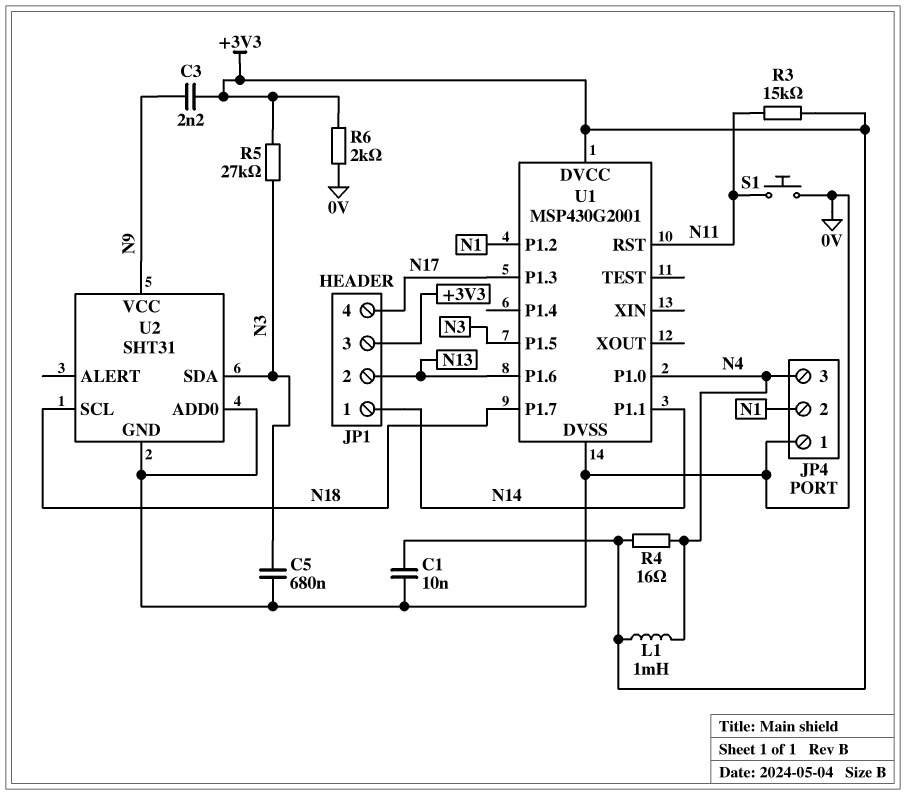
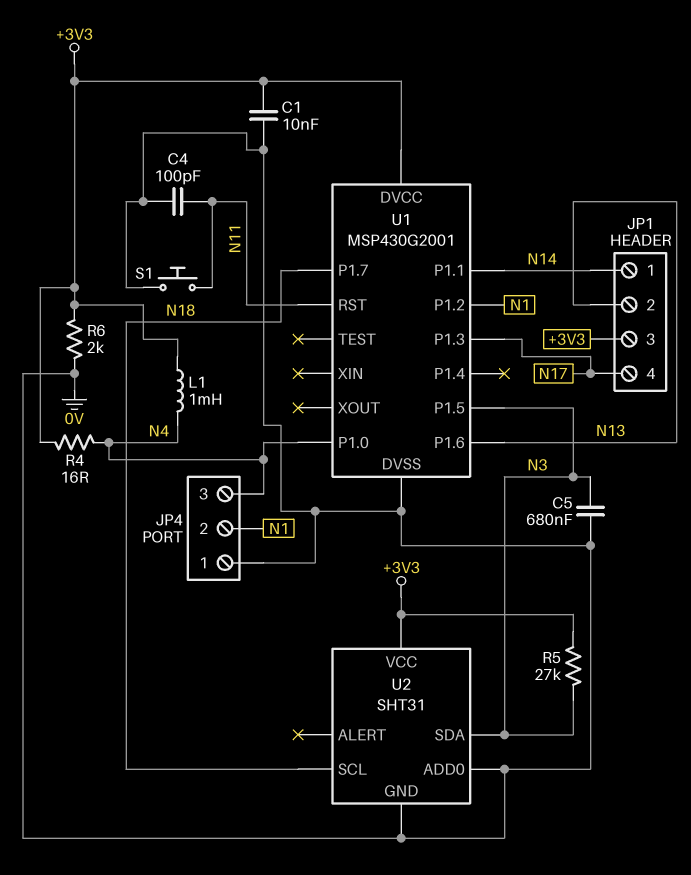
C3: 2.2nF (+3V3, N9) -> none
C4: none -> 100pF (0V, N11)
R3: 15k (+3V3, N11) -> none
U2 pin VCC: N9 -> +3V3

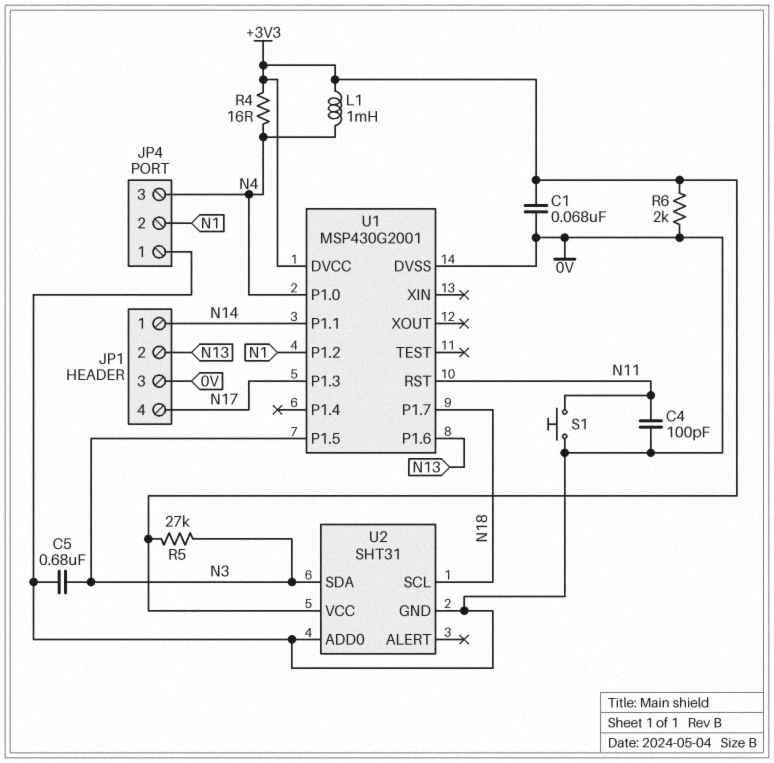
C1: 10nF (+3V3, 0V) -> 68nF (+3V3, 0V)
JP1 pin 3: +3V3 -> 0V

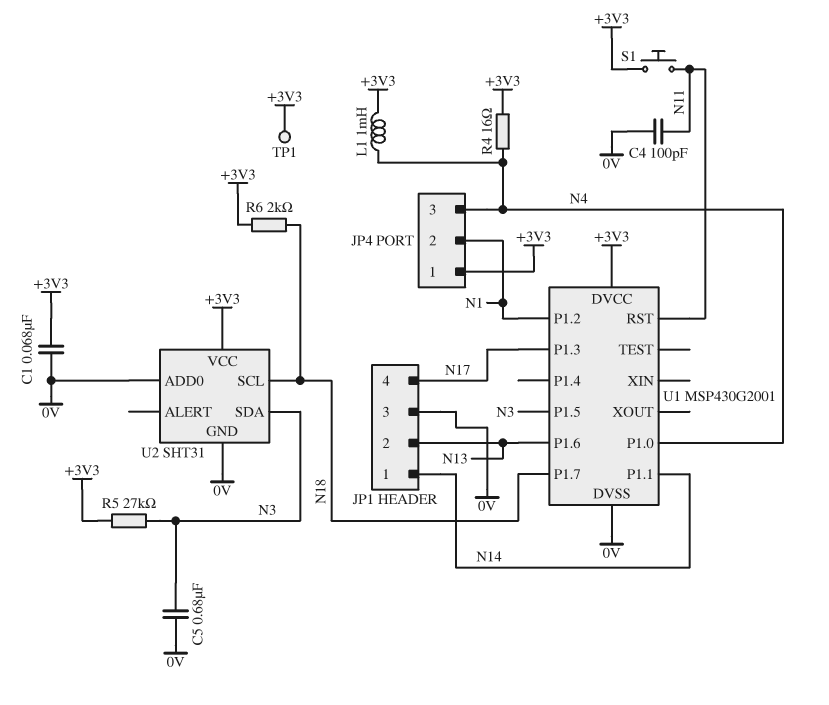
JP4 pin 1: 0V -> +3V3
R6: 2k (+3V3, 0V) -> 2k (+3V3, N18)
S1: button (0V, N11) -> button (+3V3, N11)
TP1: none -> test point (+3V3)

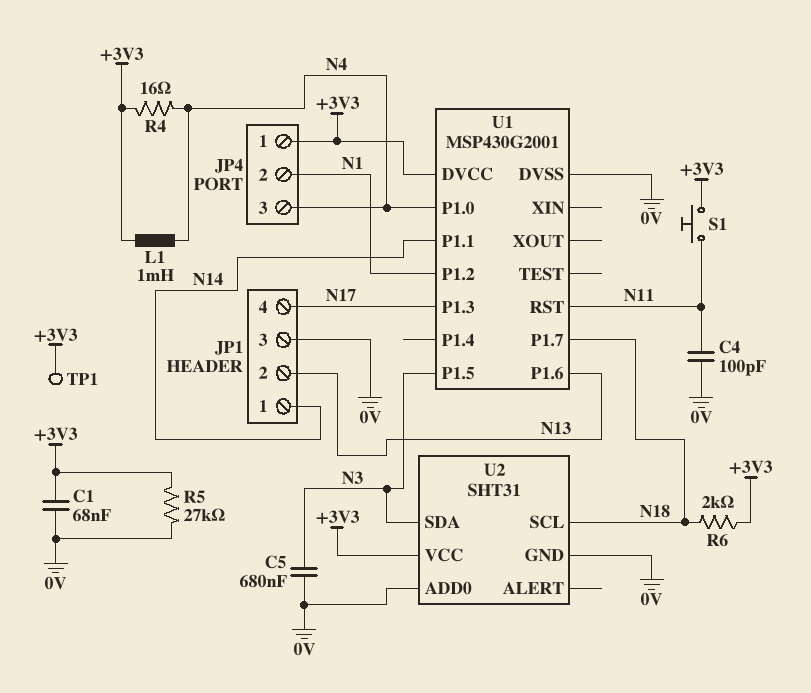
R5: 27k (+3V3, N3) -> 27k (+3V3, 0V)

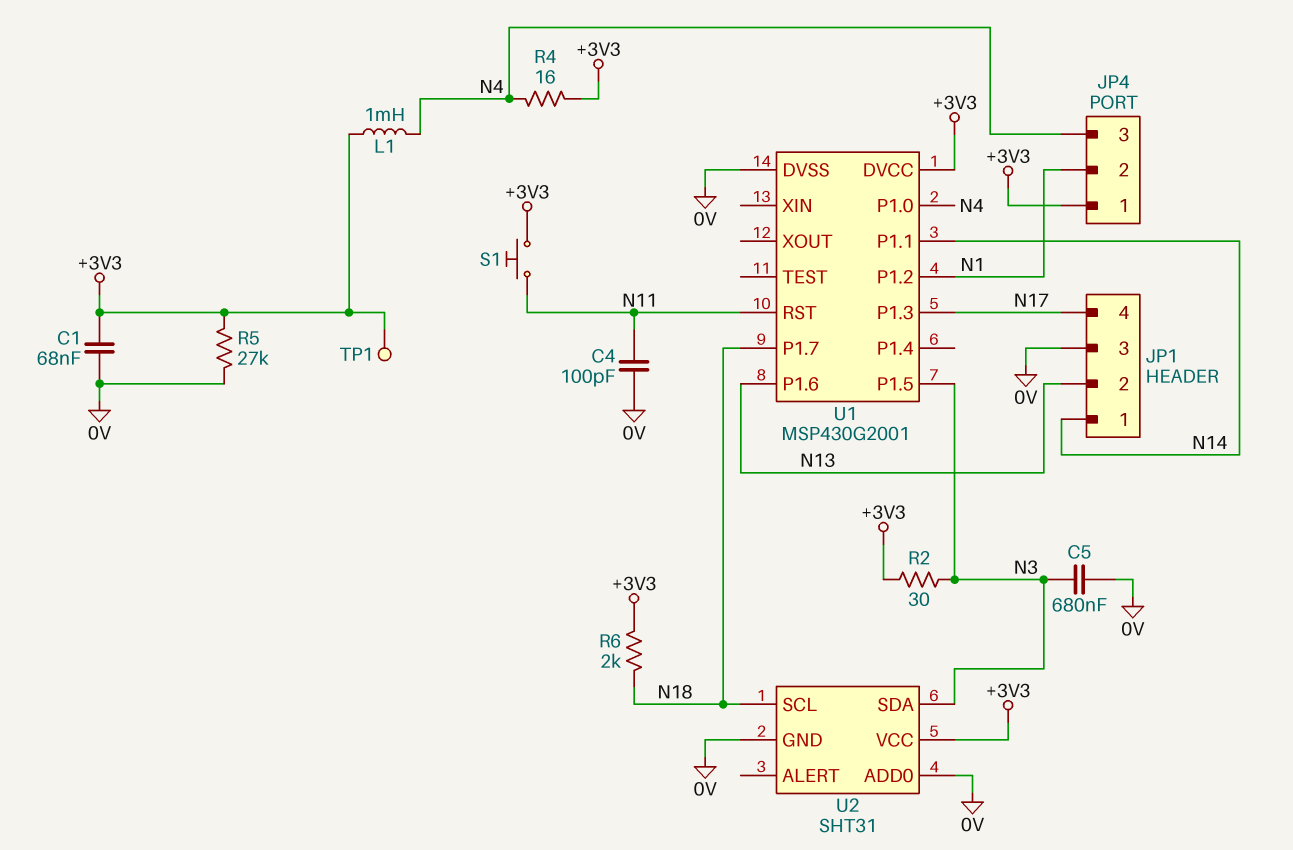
R2: none -> 30 (+3V3, N3)

